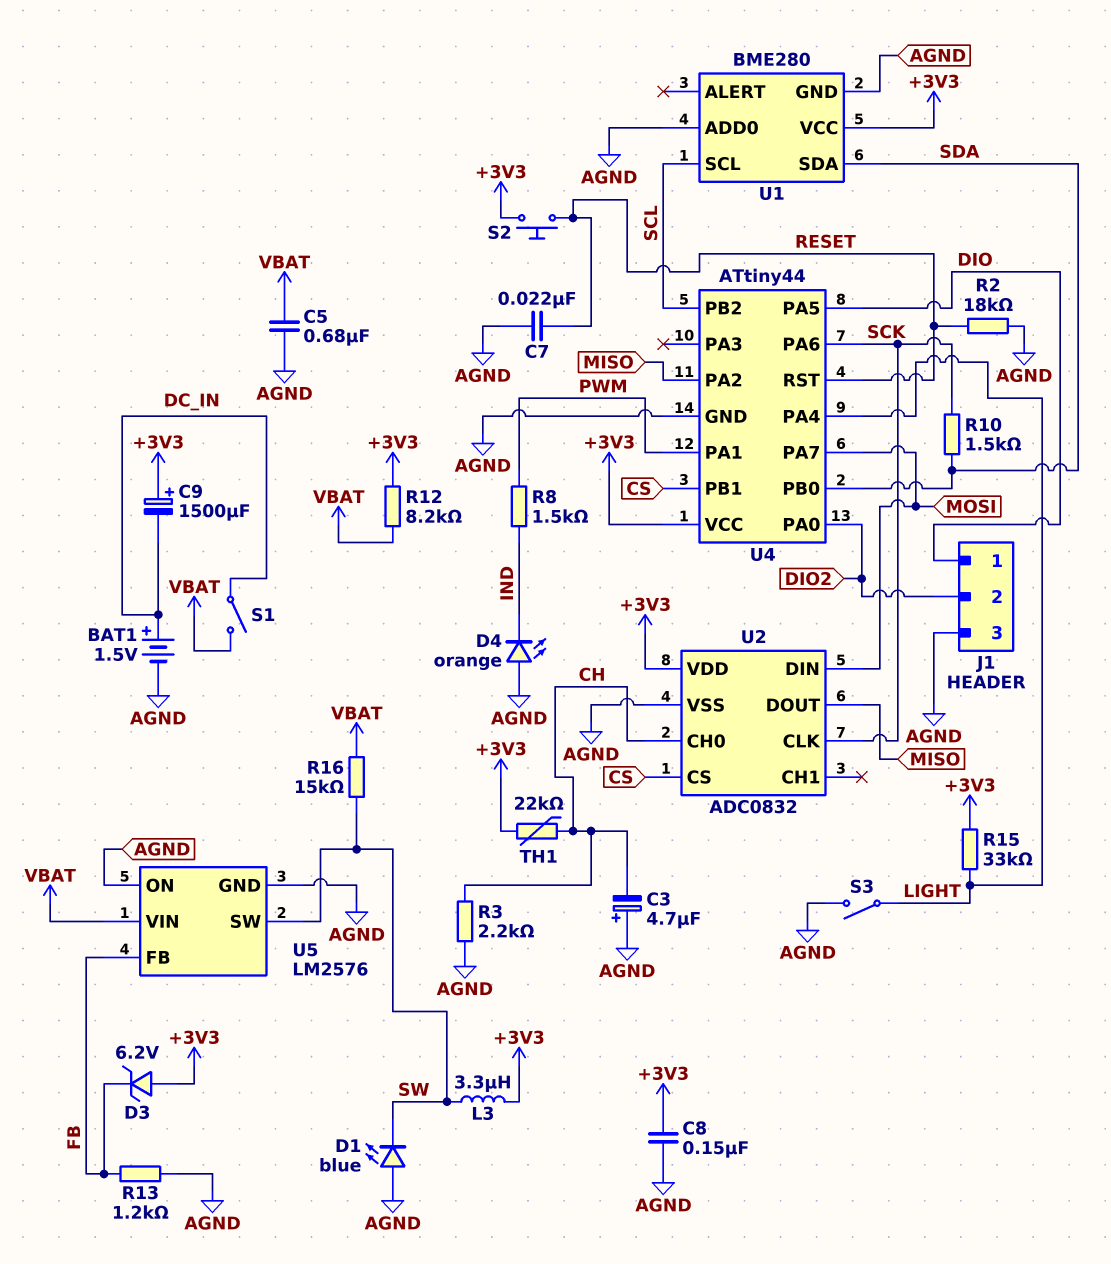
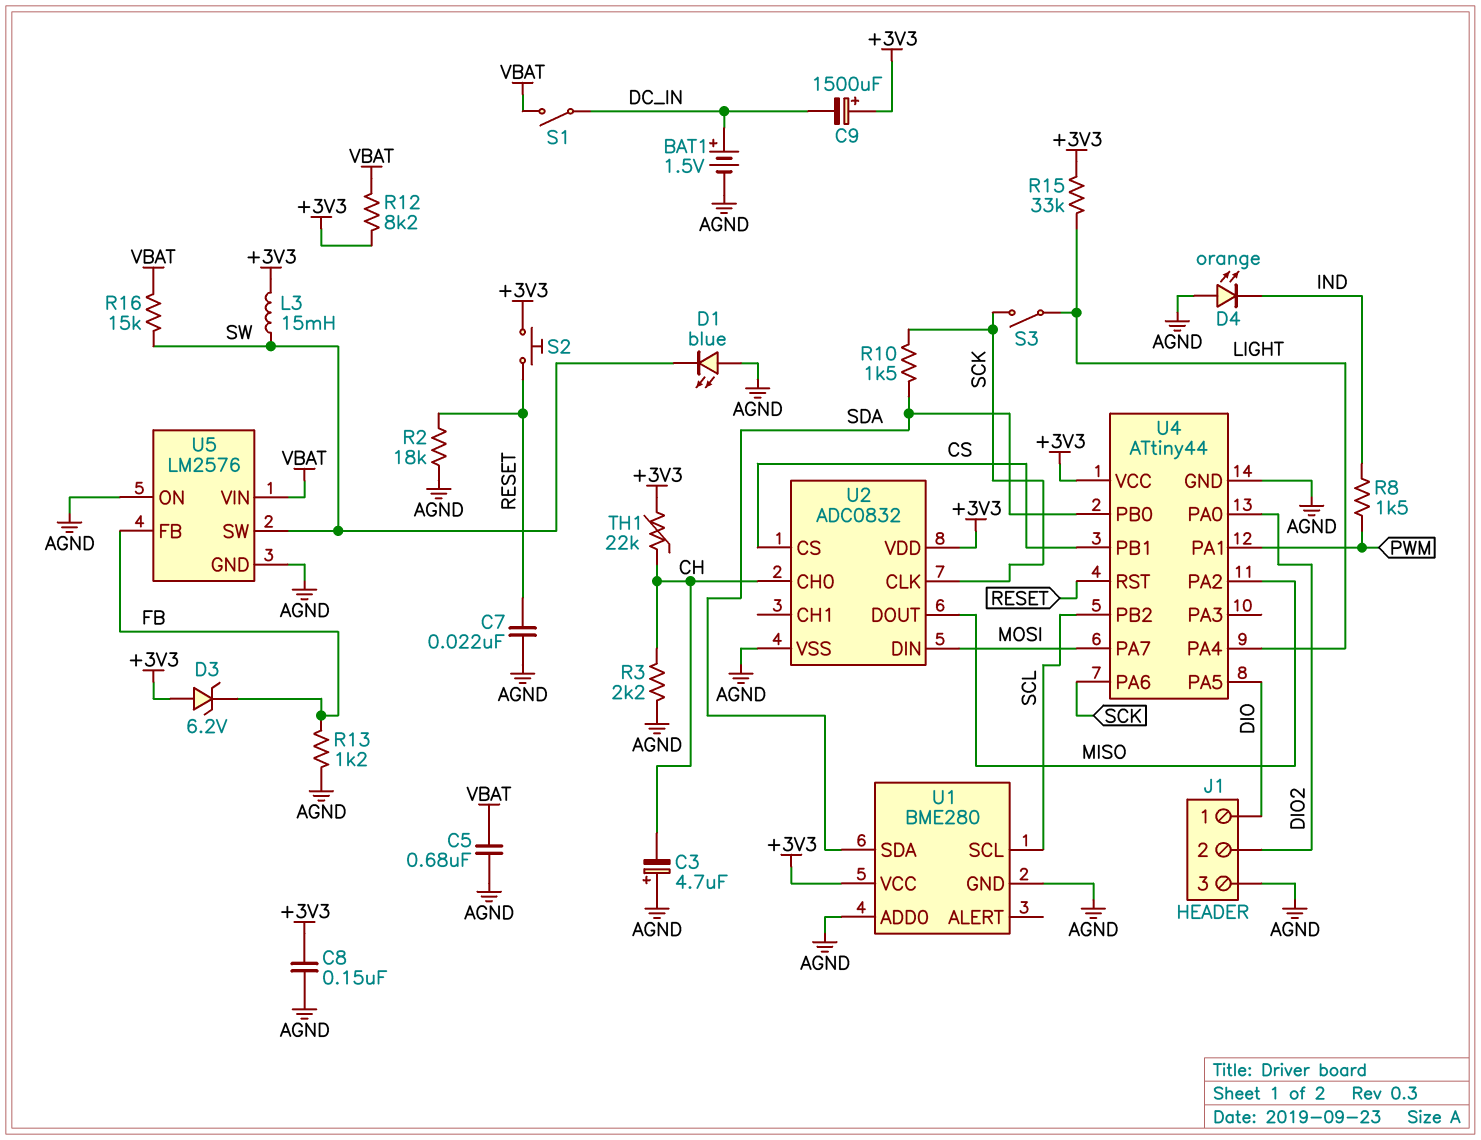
L3: 3.3uH (+3V3, SW) -> 15mH (+3V3, SW)
S3: switch (AGND, LIGHT) -> switch (LIGHT, SCK)

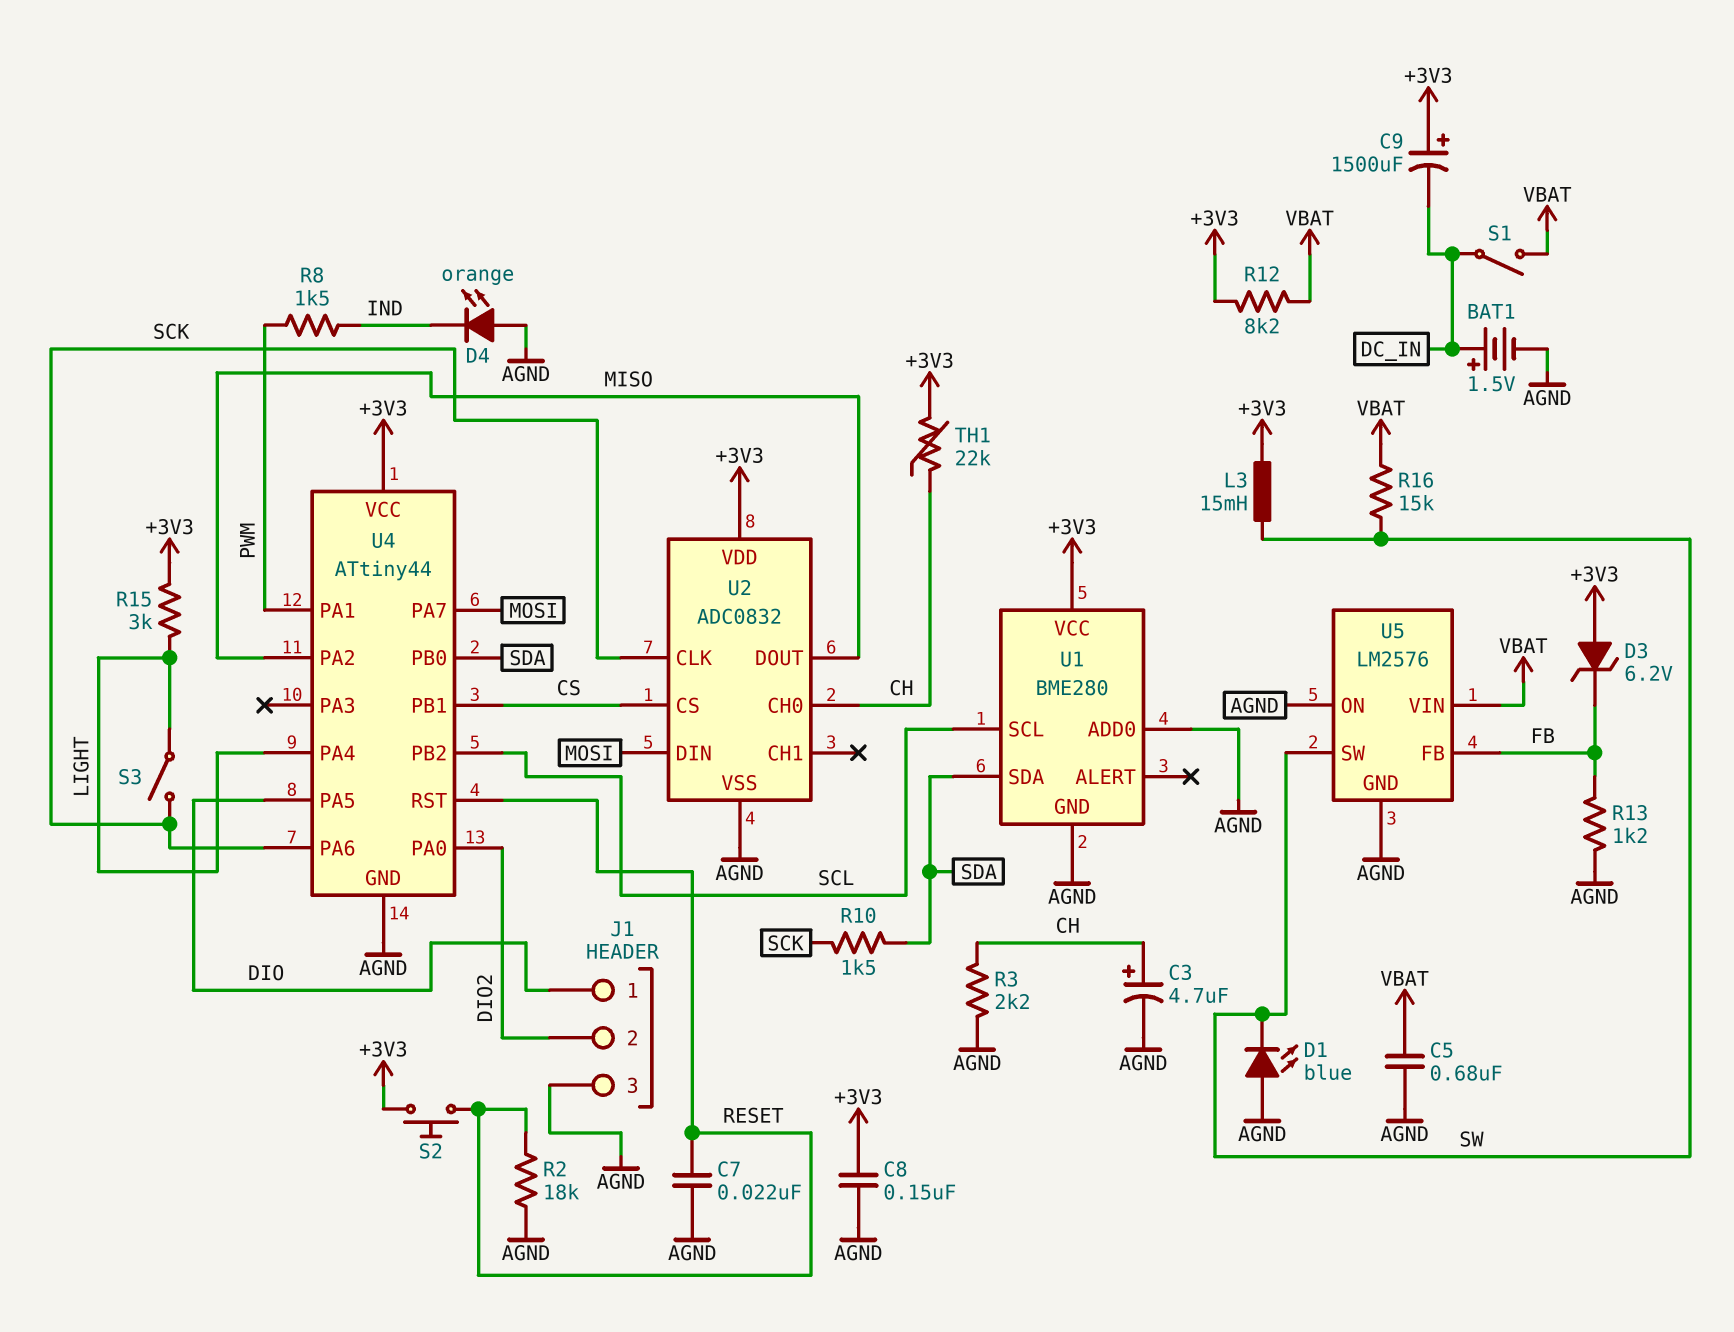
C3: 4.7uF (plus AGND, minus CH) -> 4.7uF (plus CH, minus AGND)
R15: 33k (+3V3, LIGHT) -> 3k (+3V3, LIGHT)

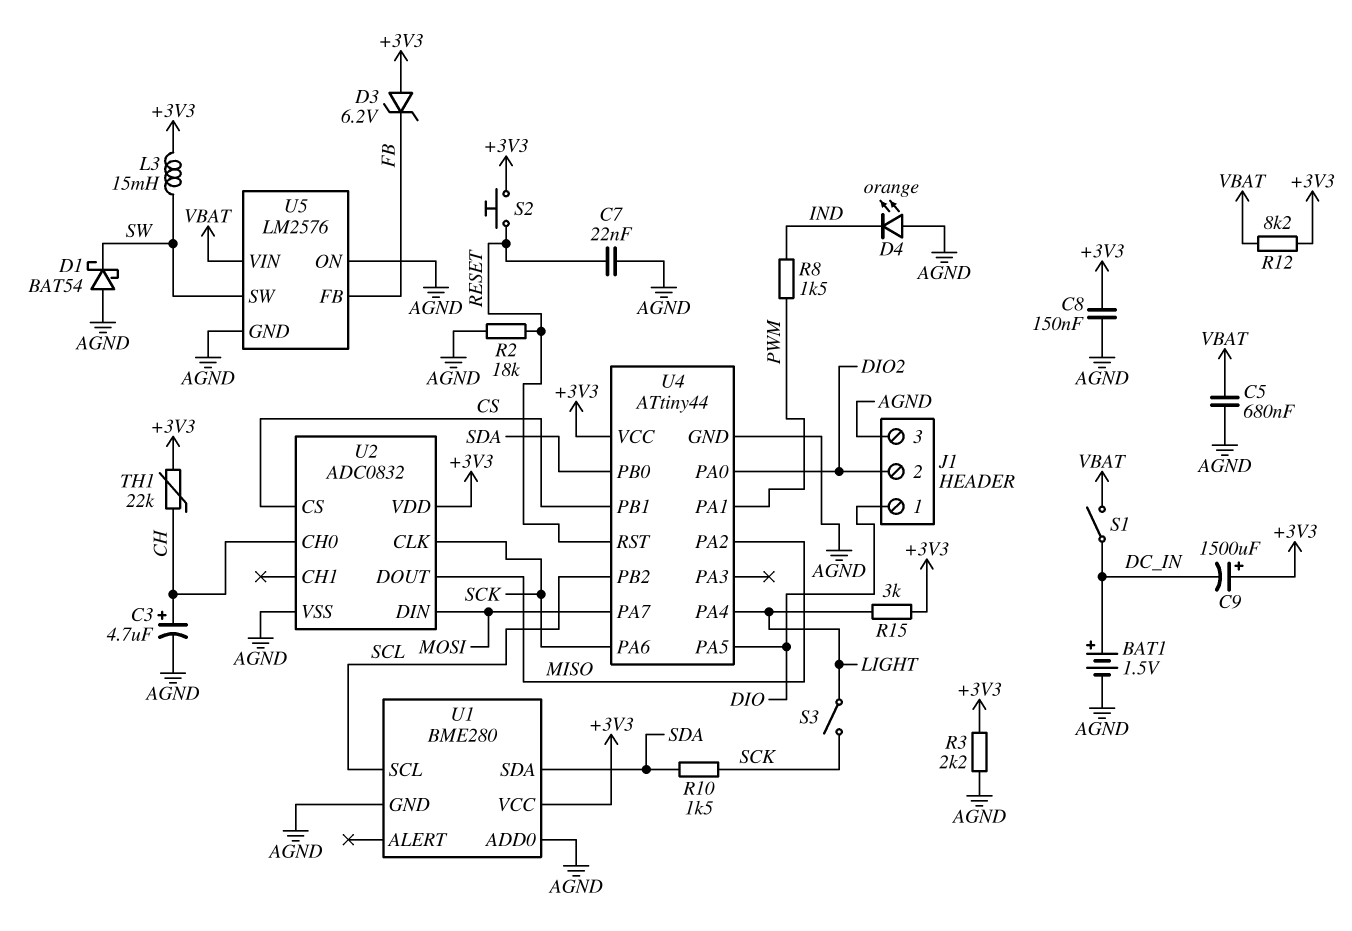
D1: LED blue (A AGND, K SW) -> schottky BAT54 (A AGND, K SW)
R3: 2.2k (AGND, CH) -> 2.2k (+3V3, AGND)
R13: 1.2k (AGND, FB) -> none
R16: 15k (SW, VBAT) -> none

